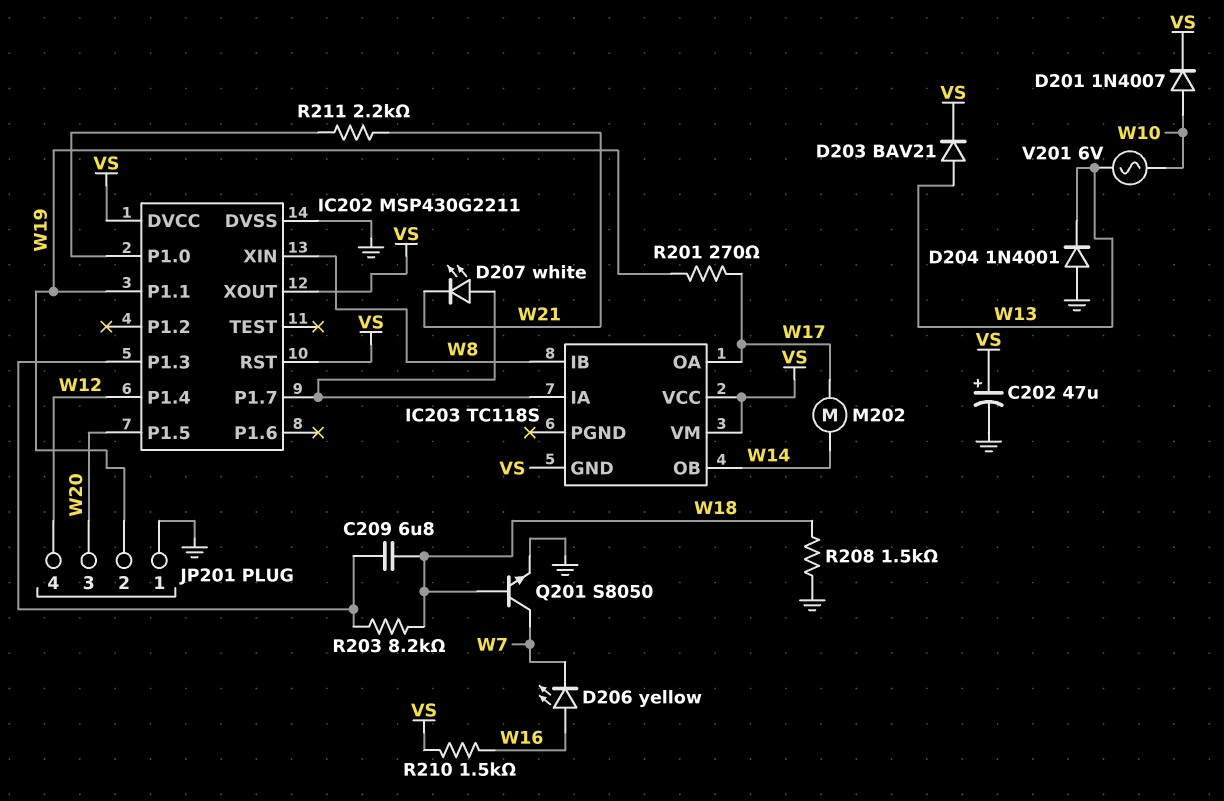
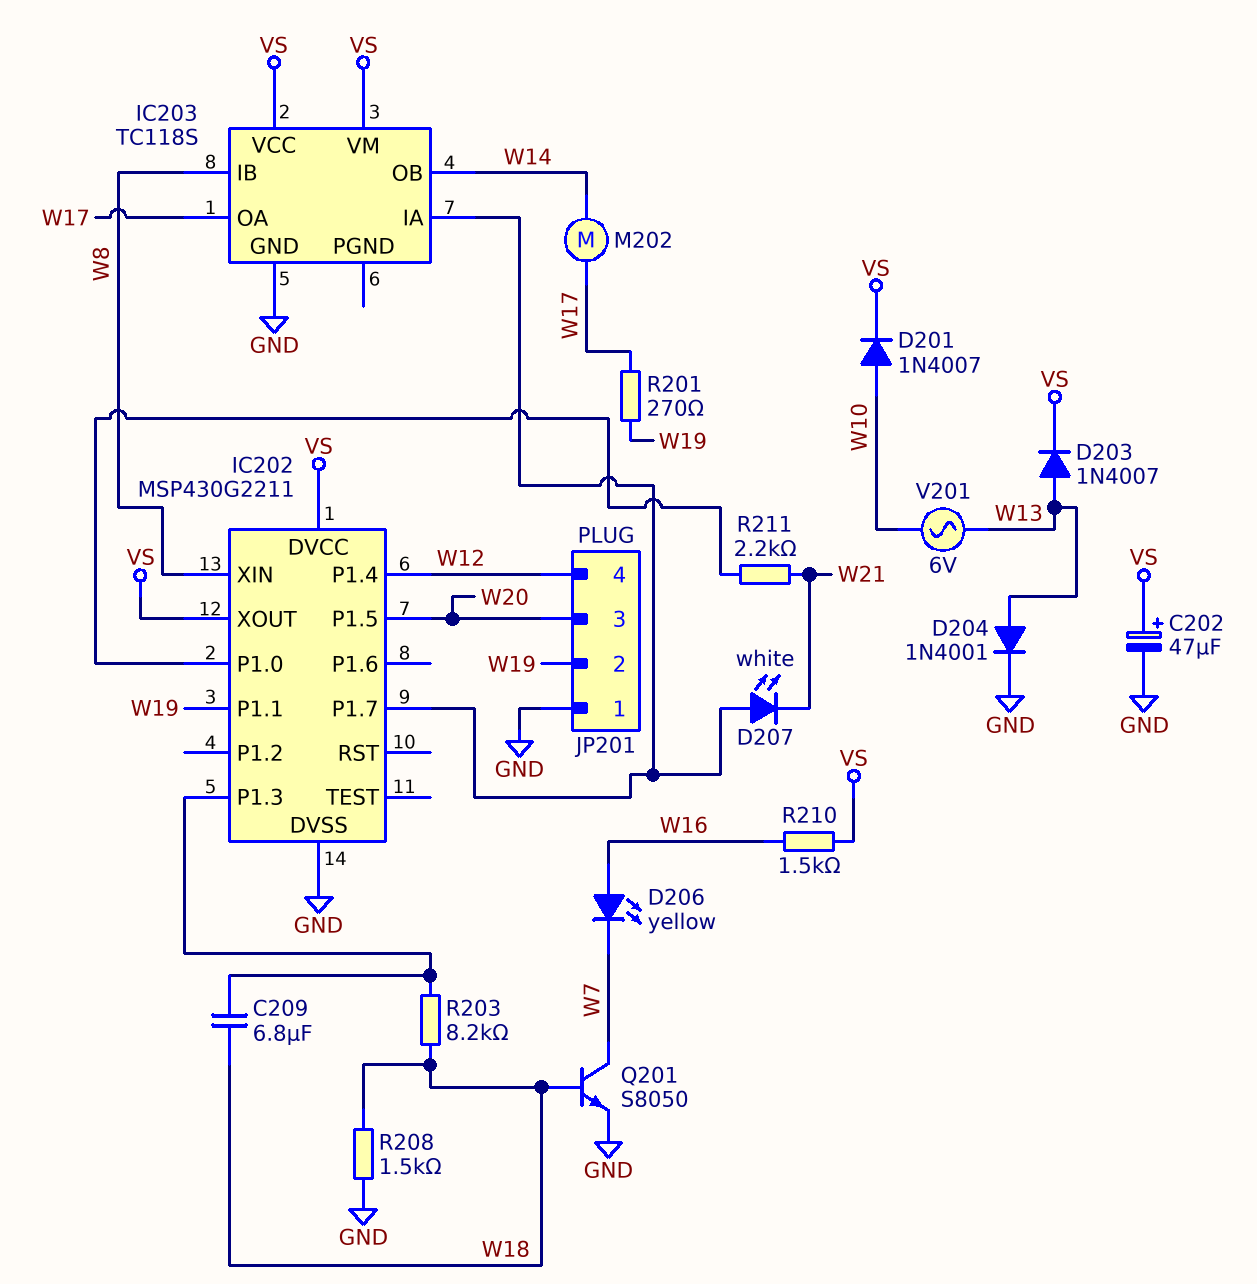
D203: diode BAV21 (A W13, K VS) -> diode 1N4007 (A W13, K VS)
D204: diode 1N4001 (A GND, K W13) -> diode 1N4001 (A W13, K GND)
IC202 pin RST: VS -> none
IC203 pin GND: VS -> GND

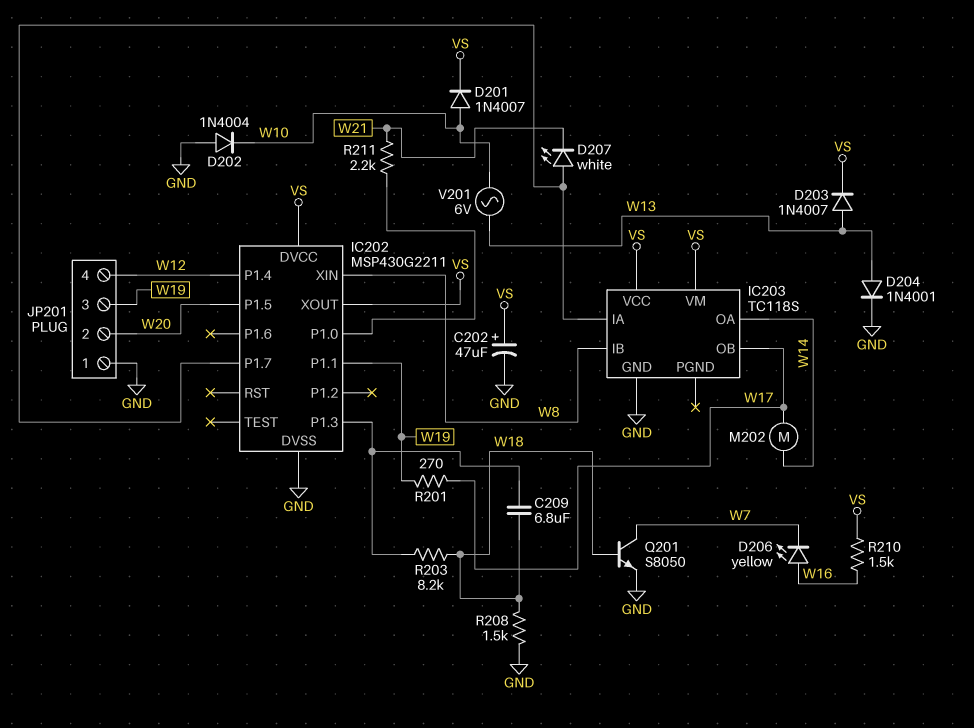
D202: none -> diode 1N4004 (A GND, K W10)
IC203 pin OA: W17 -> W14
IC203 pin OB: W14 -> W17
JP201 pin 2: W19 -> W20
JP201 pin 3: W20 -> W19

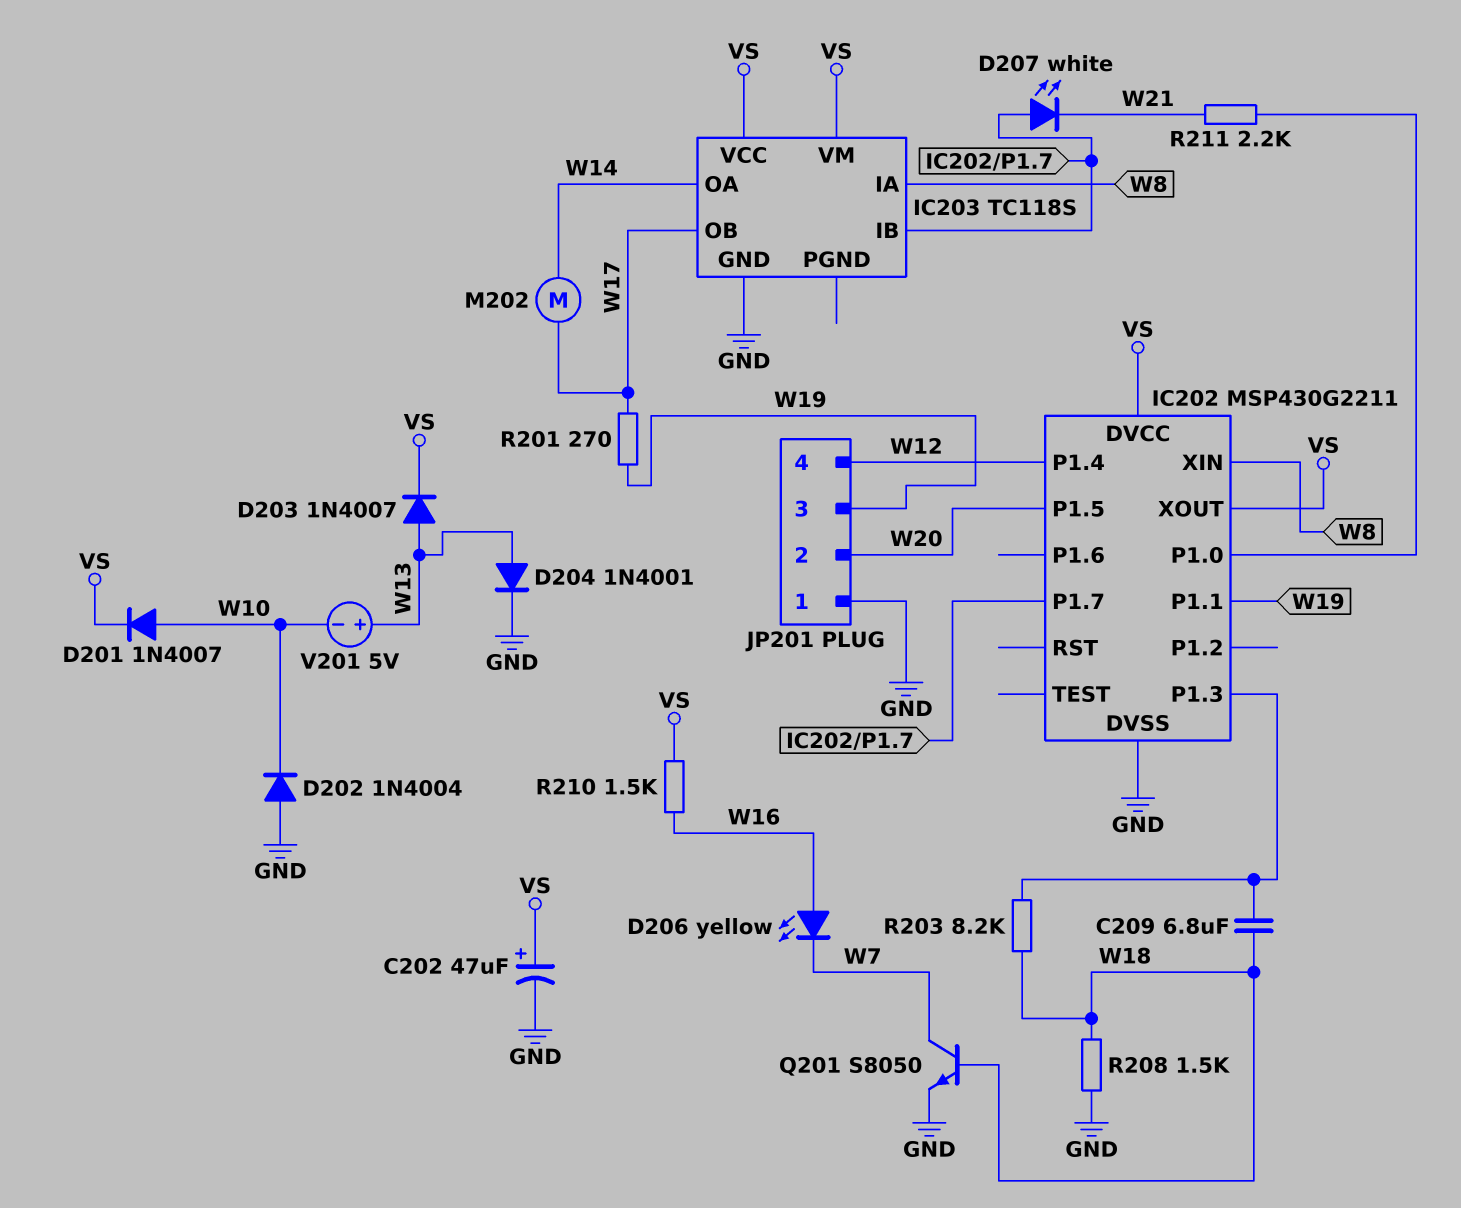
IC203 pin IA: IC202/P1.7 -> W8
IC203 pin IB: W8 -> IC202/P1.7
V201: AC 6V (W10, W13) -> 5V (plus W13, minus W10)

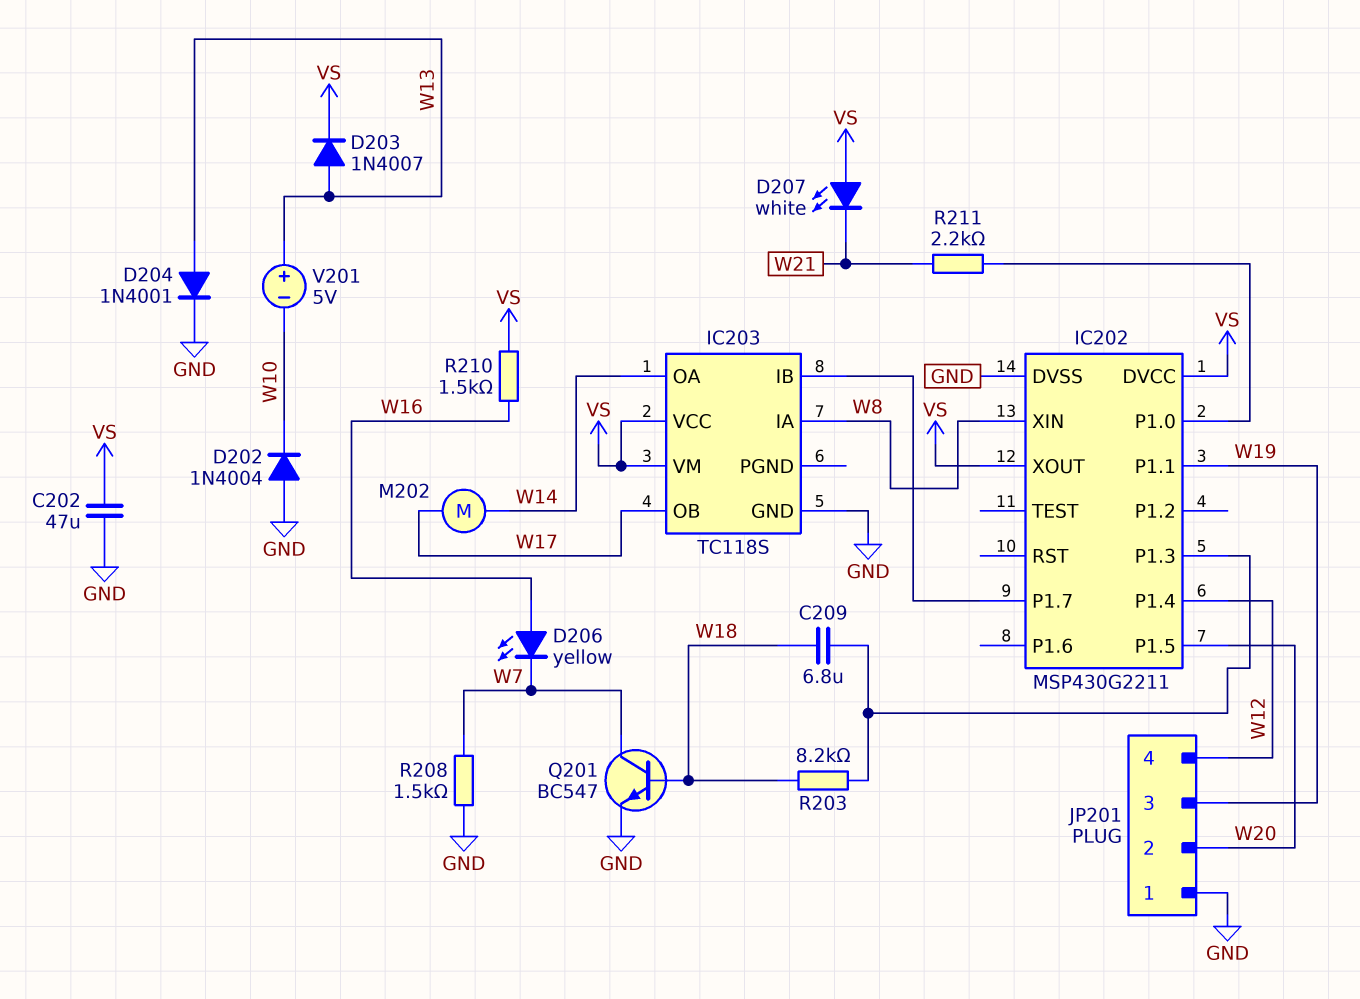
C202: 47uF (plus VS, minus GND) -> 47uF (GND, VS)
D201: diode 1N4007 (A W10, K VS) -> none
D207: LED white (A IC202/P1.7, K W21) -> LED white (A VS, K W21)
Q201: NPN S8050 (B W18, C W7, E GND) -> NPN BC547 (B W18, C W7, E GND)
R201: 270 (W17, W19) -> none
R208: 1.5k (GND, W18) -> 1.5k (GND, W7)

